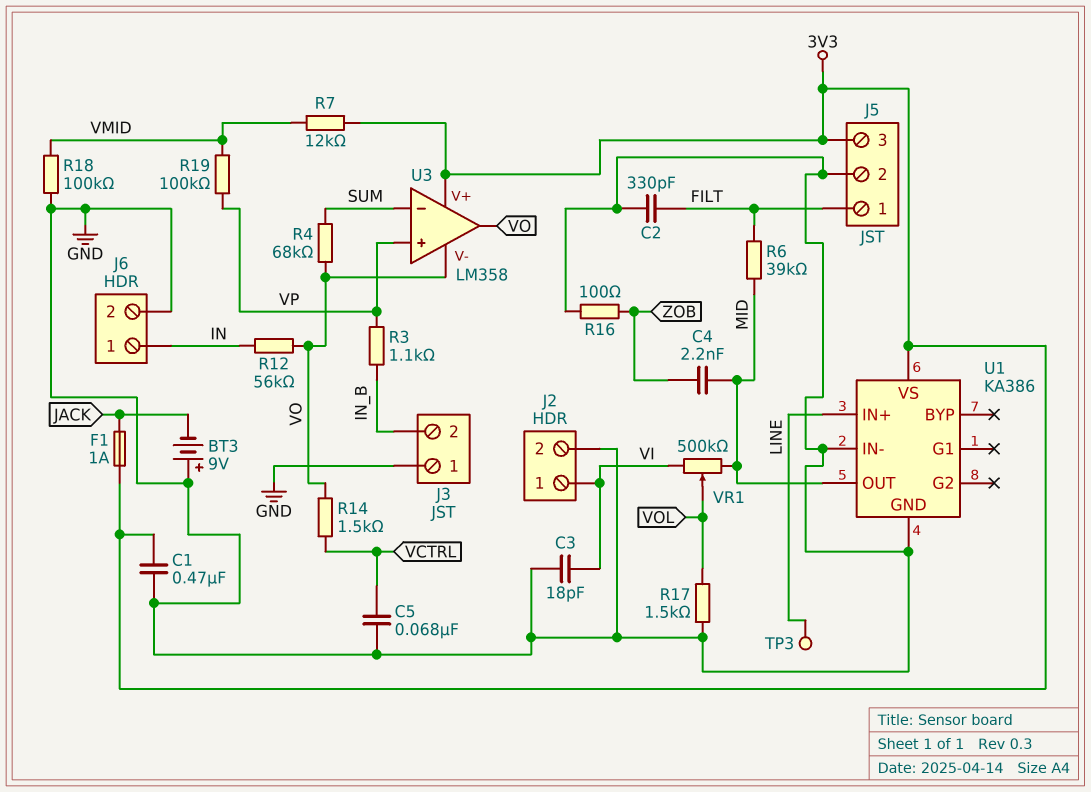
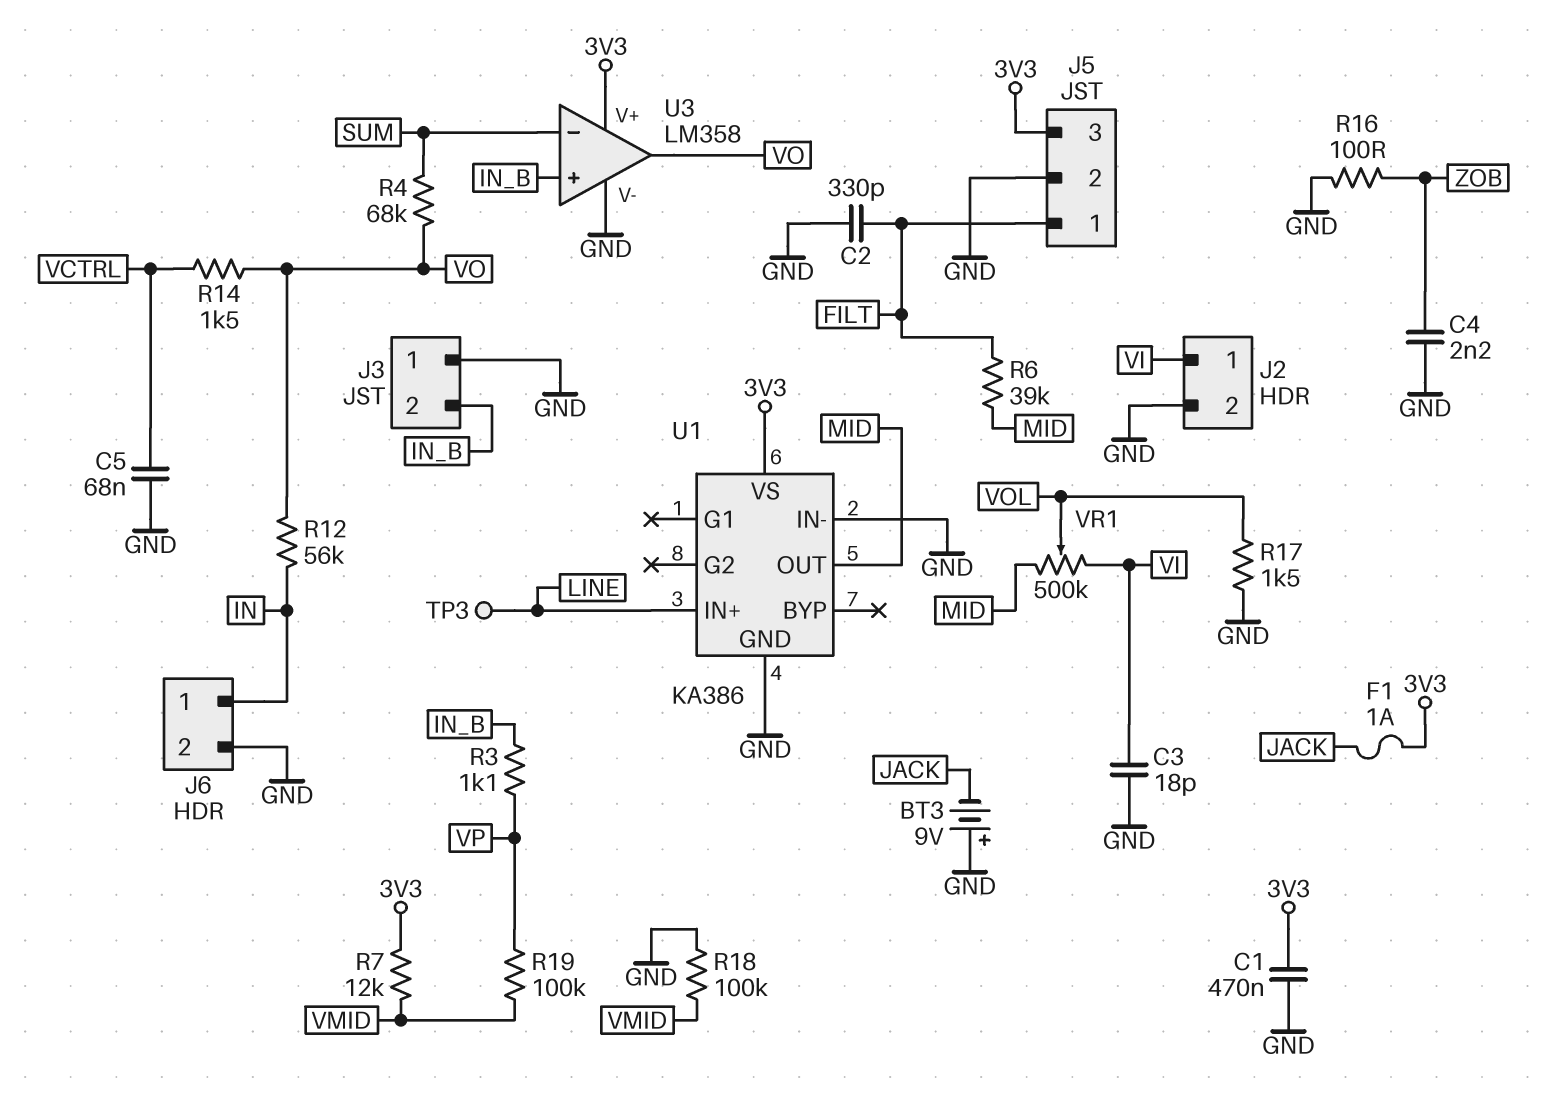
C4: 2.2nF (MID, ZOB) -> 2.2nF (GND, ZOB)
U3 pin V-: VO -> GND
U3 pin in+: VP -> IN_B

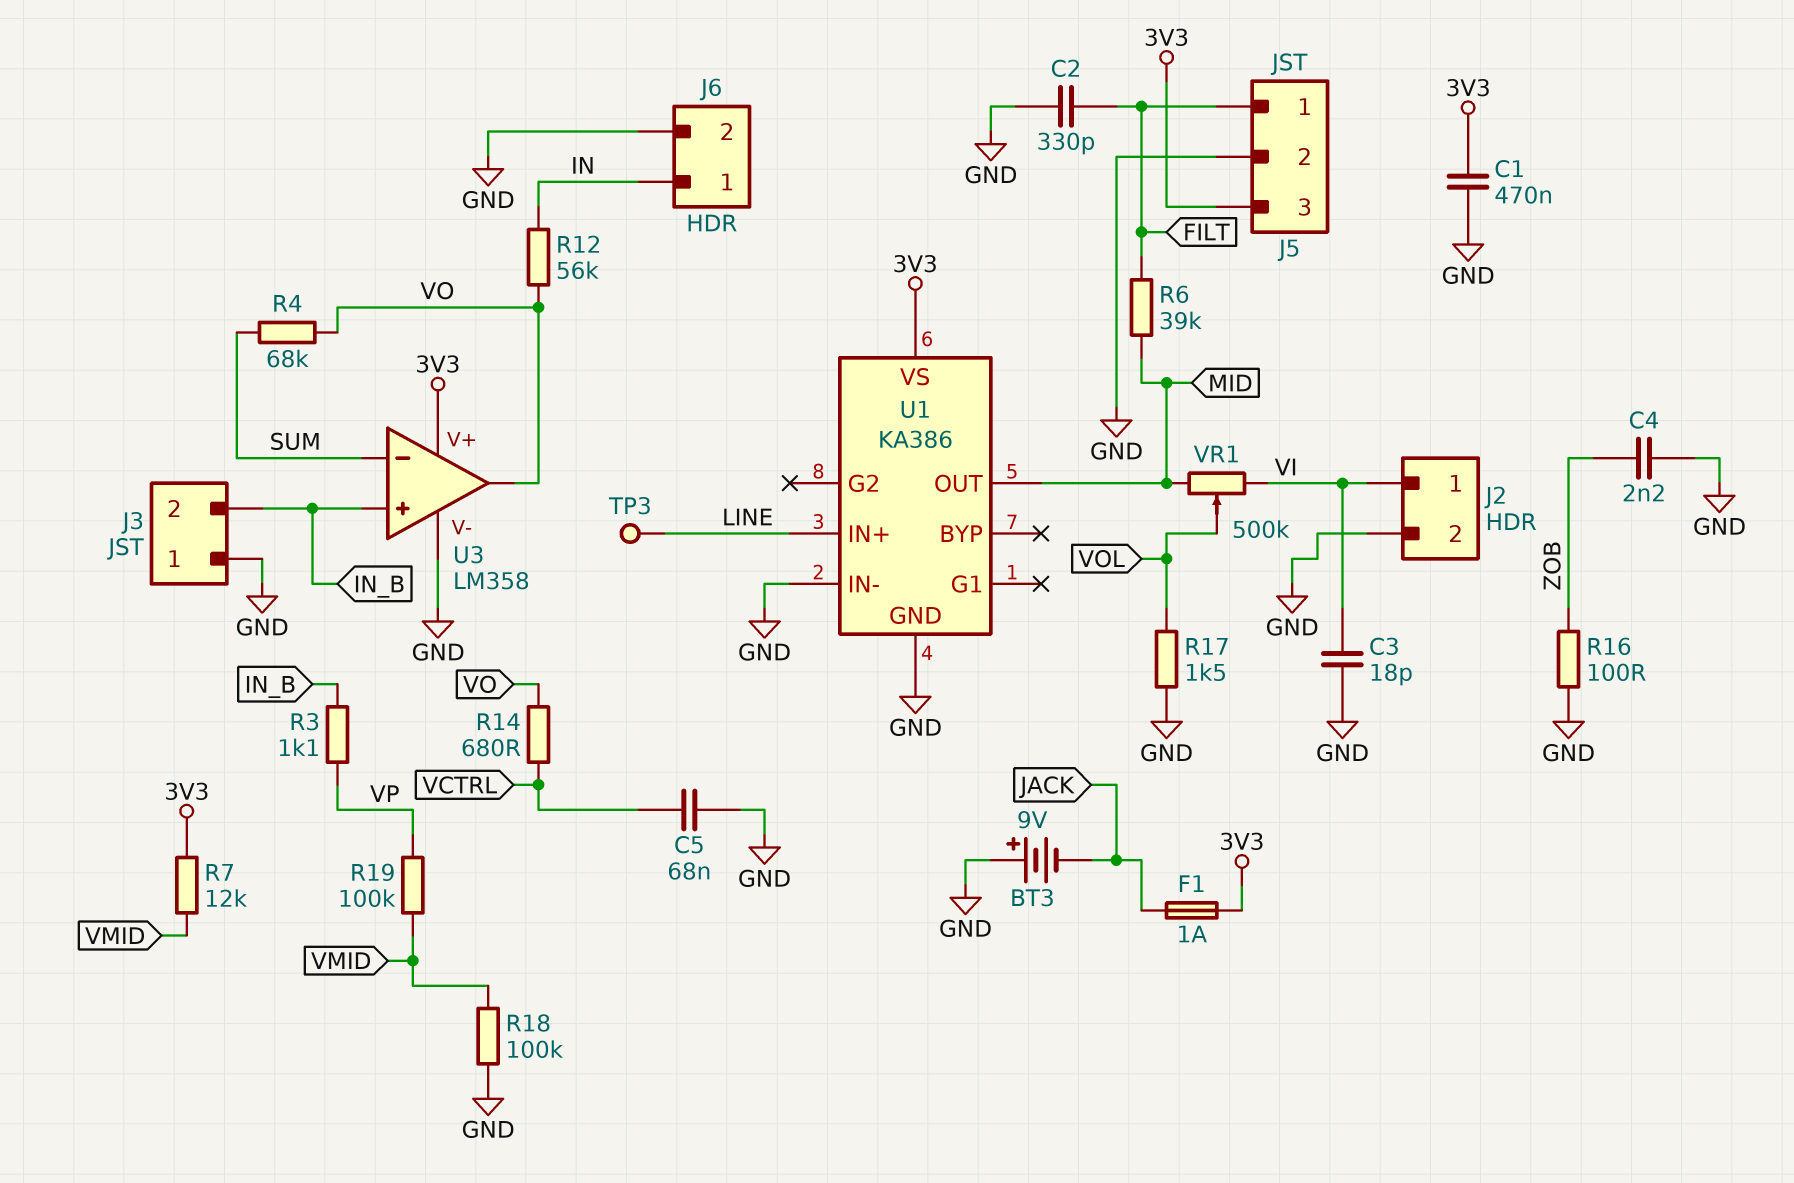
R14: 1.5k (VCTRL, VO) -> 680 (VCTRL, VO)

